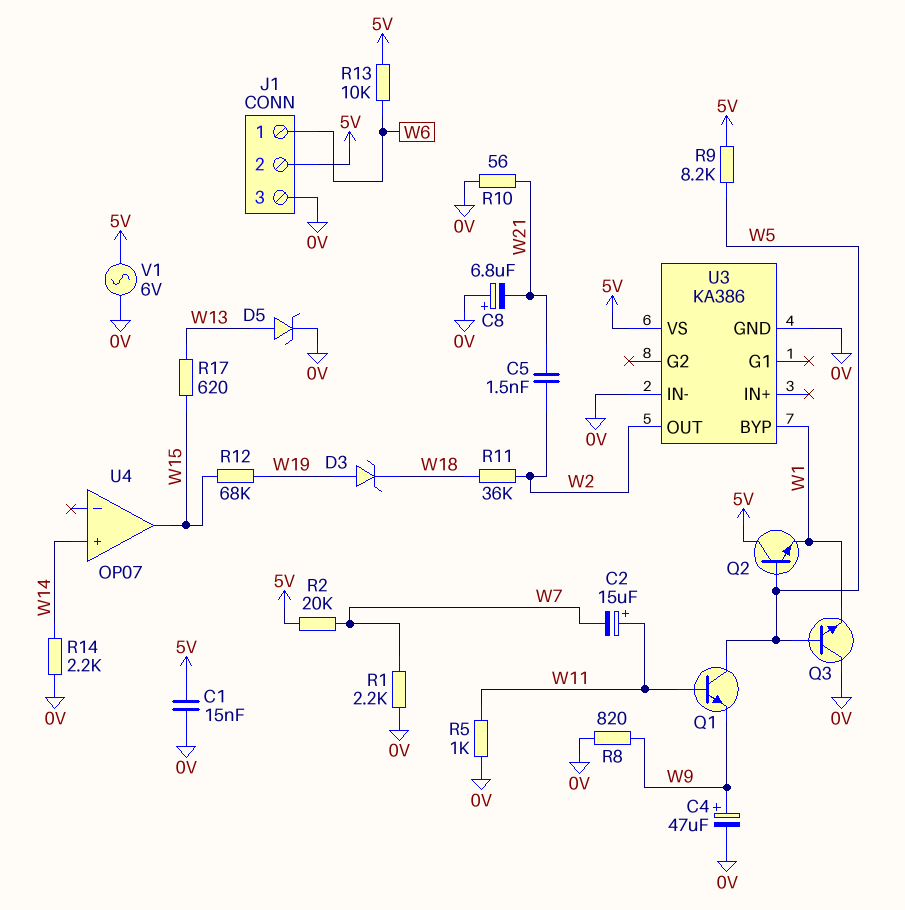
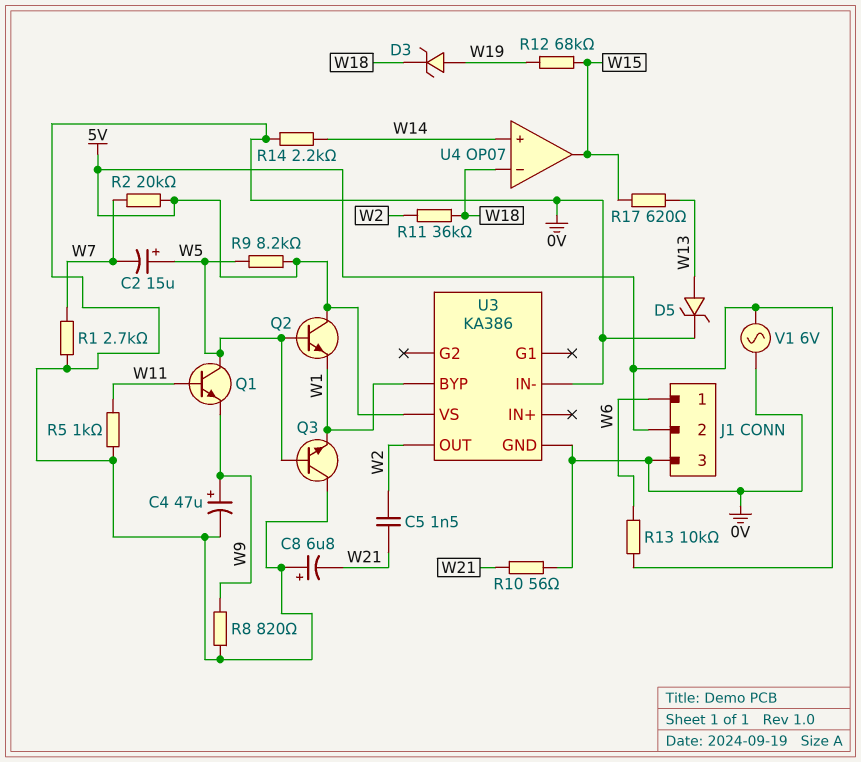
C1: 15nF (0V, 5V) -> none
C2: 15uF (plus W11, minus W7) -> 15uF (plus W5, minus W7)
R1: 2.2k (0V, W7) -> 2.7k (0V, W7)
U4 pin in-: none -> W18

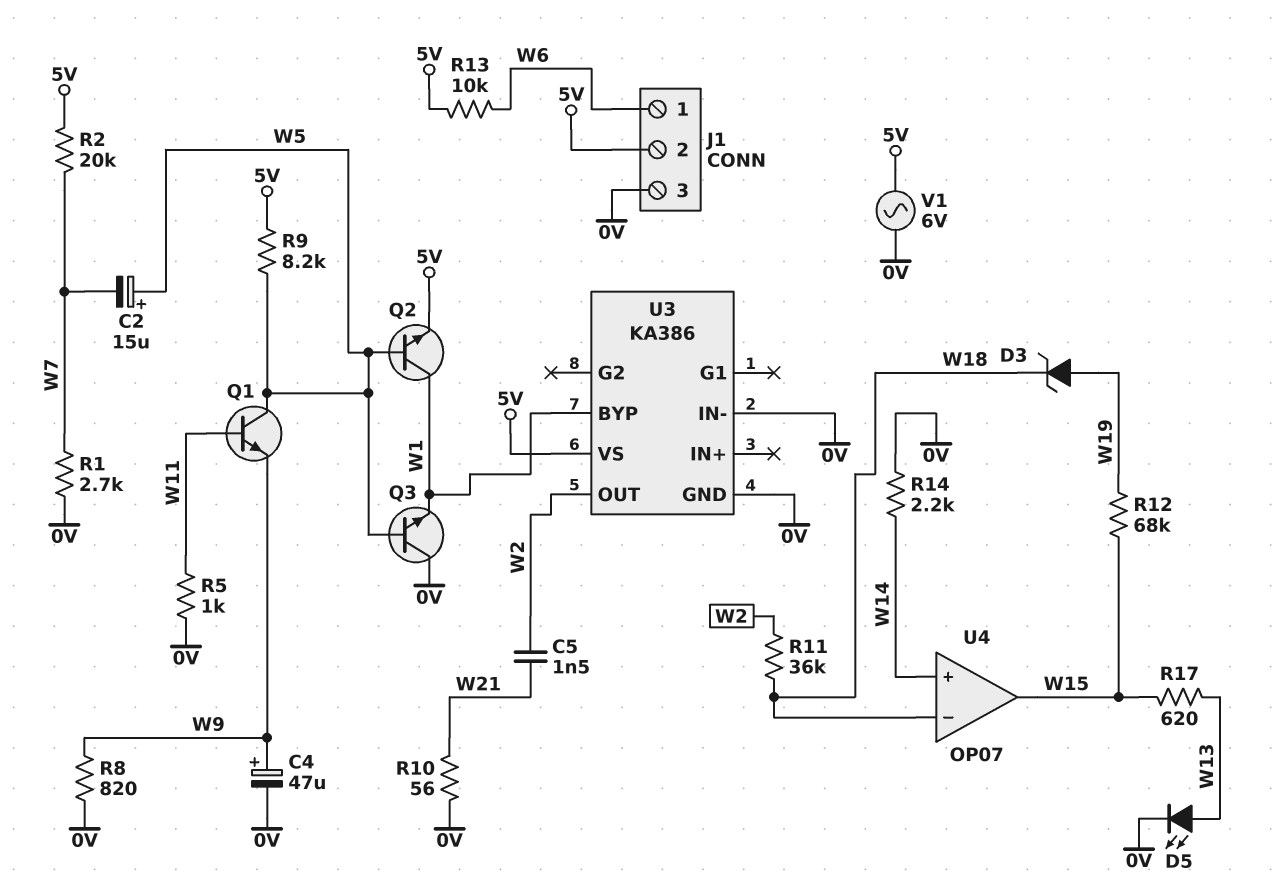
C8: 6.8uF (plus 0V, minus W21) -> none
D5: zener (A W13, K 0V) -> LED (A W13, K 0V)
Q2: NPN (B W5, C 5V, E W1) -> NPN (B W5, C W1, E 5V)

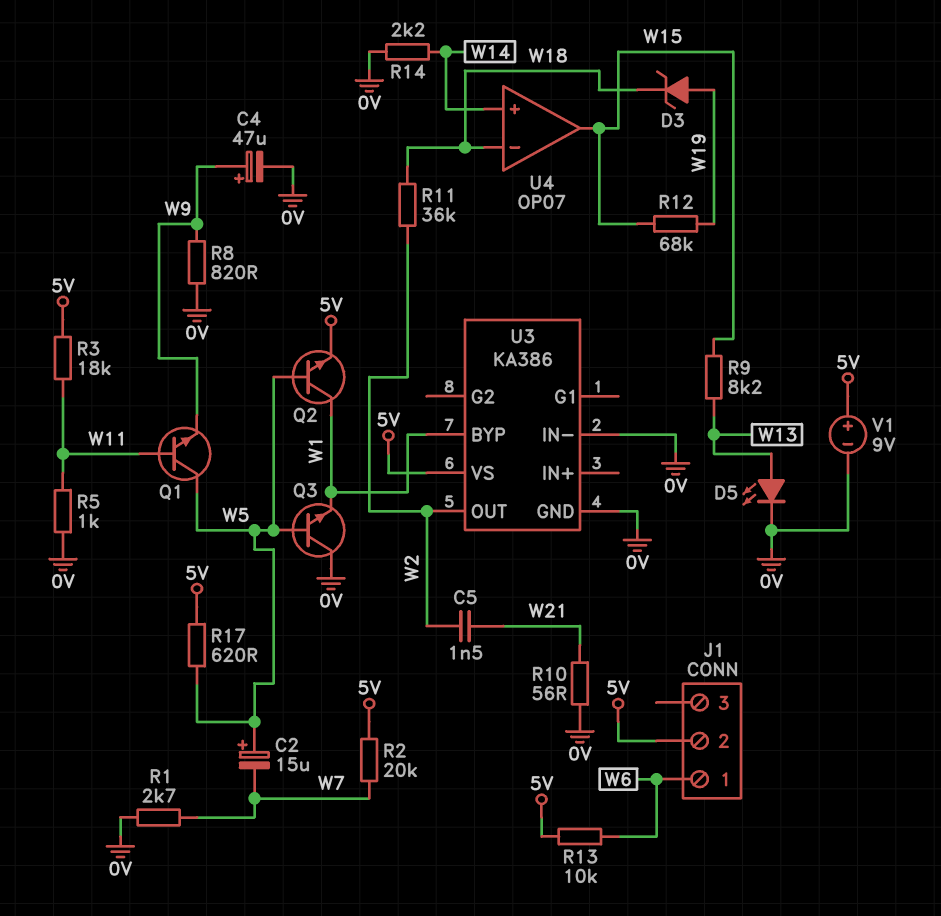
J1 pin 3: 0V -> none
R3: none -> 18k (5V, W11)
R9: 8.2k (5V, W5) -> 8.2k (W13, W15)
R17: 620 (W13, W15) -> 620 (5V, W5)
V1: AC 6V (0V, 5V) -> 9V (plus 5V, minus 0V)

